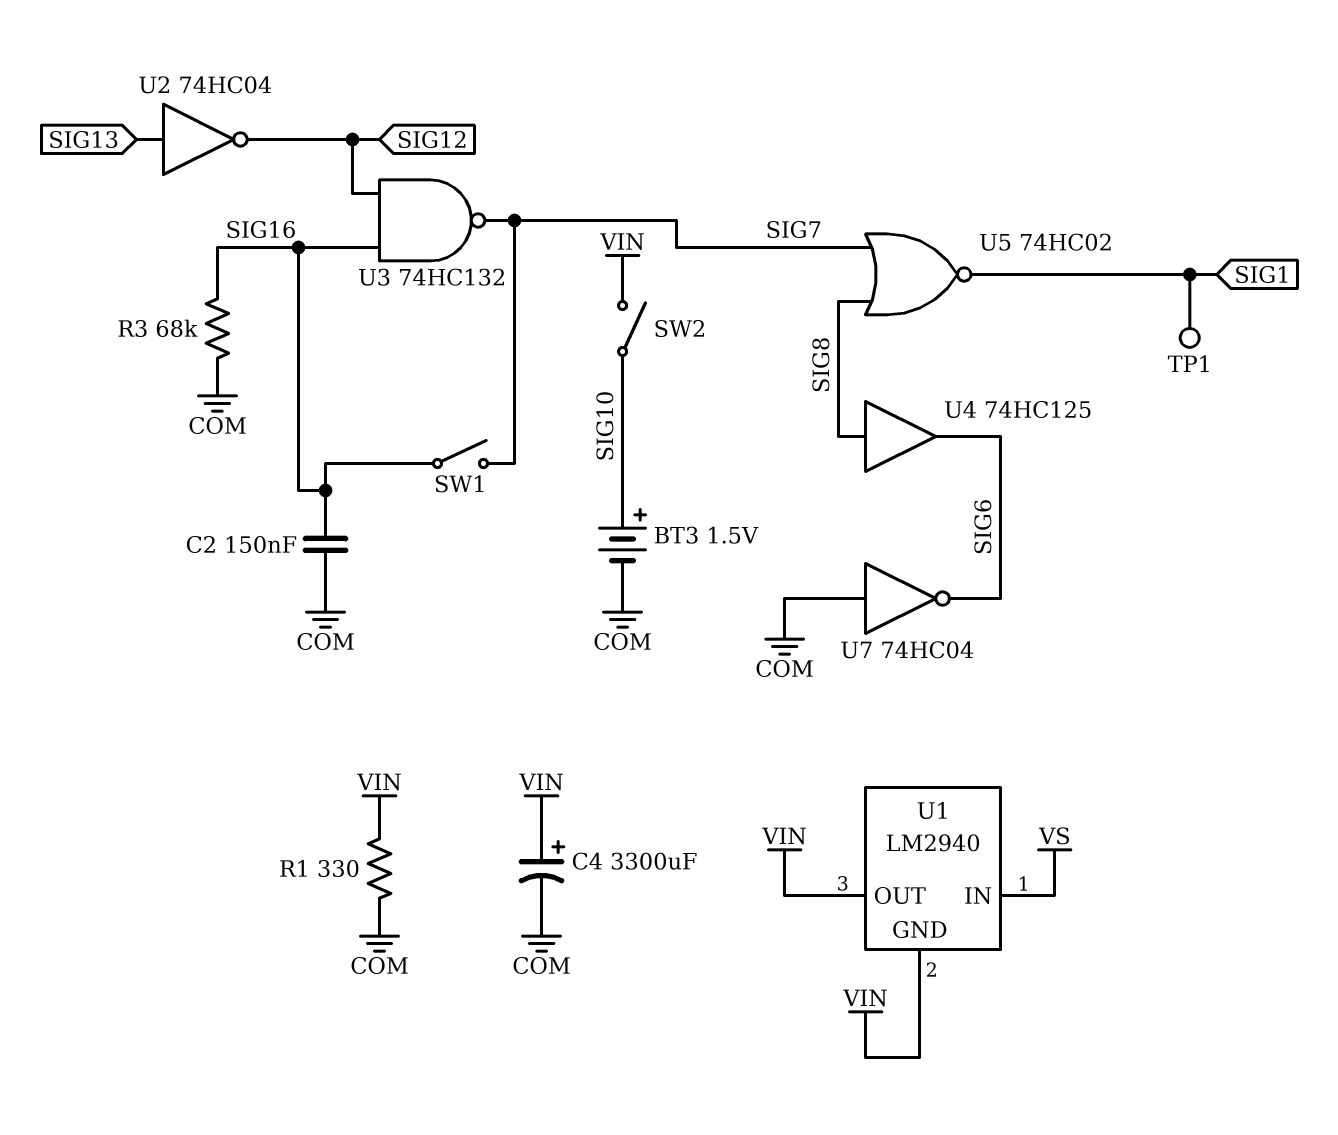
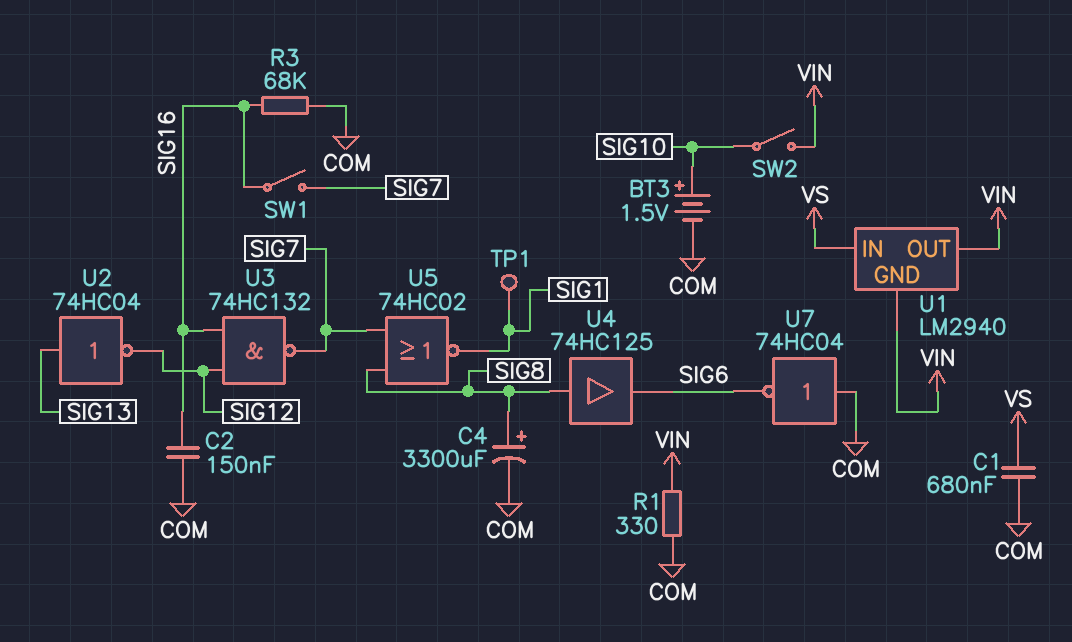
C1: none -> 680nF (COM, VS)
C4: 3300uF (plus VIN, minus COM) -> 3300uF (plus SIG8, minus COM)

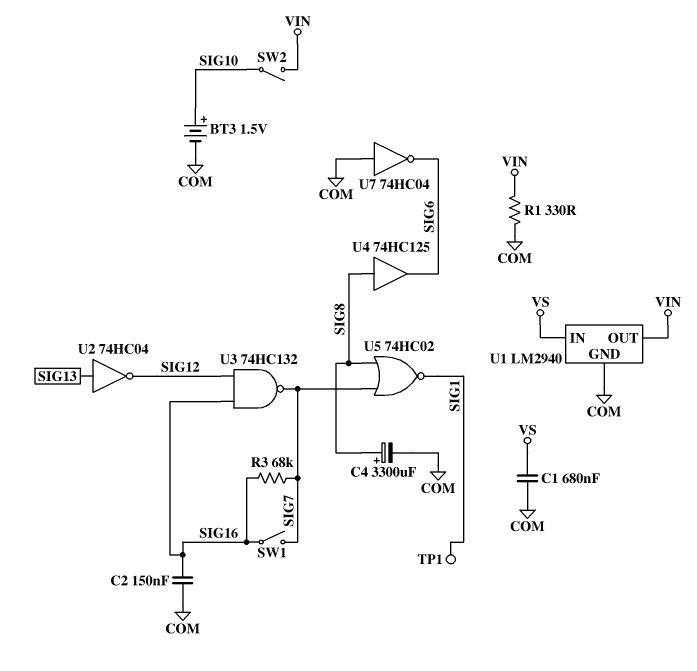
R3: 68k (COM, SIG16) -> 68k (SIG7, SIG16)
U1 pin GND: VIN -> COM

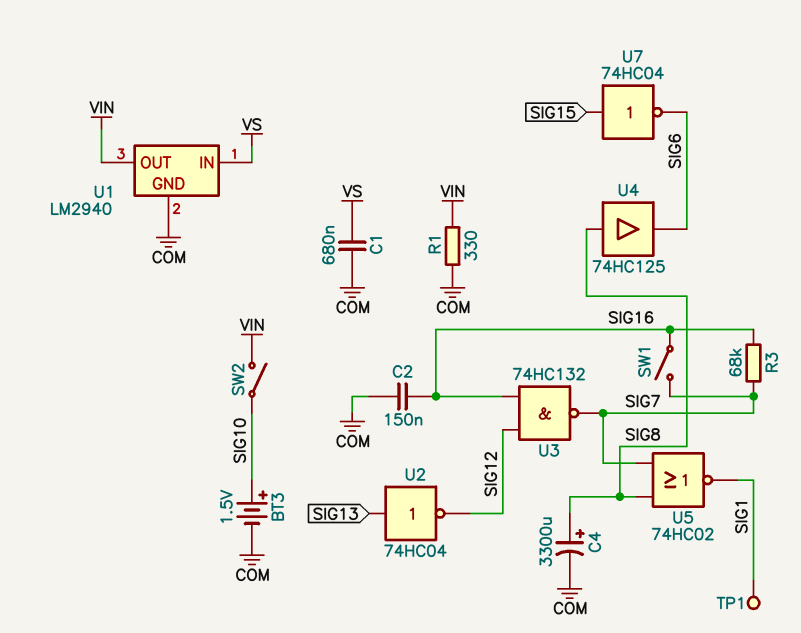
U7: NOT 74HC04 (in COM, out SIG6) -> NOT 74HC04 (in SIG15, out SIG6)

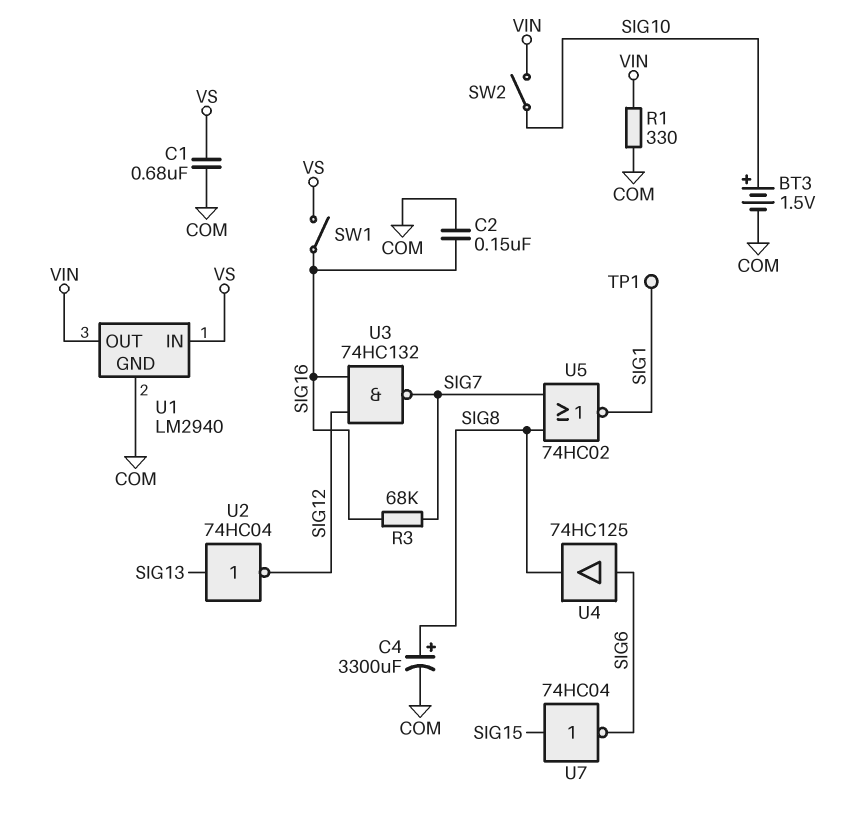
SW1: switch (SIG7, SIG16) -> switch (SIG16, VS)
U4: buffer 74HC125 (in SIG8, out SIG6) -> buffer 74HC125 (in SIG6, out SIG8)

